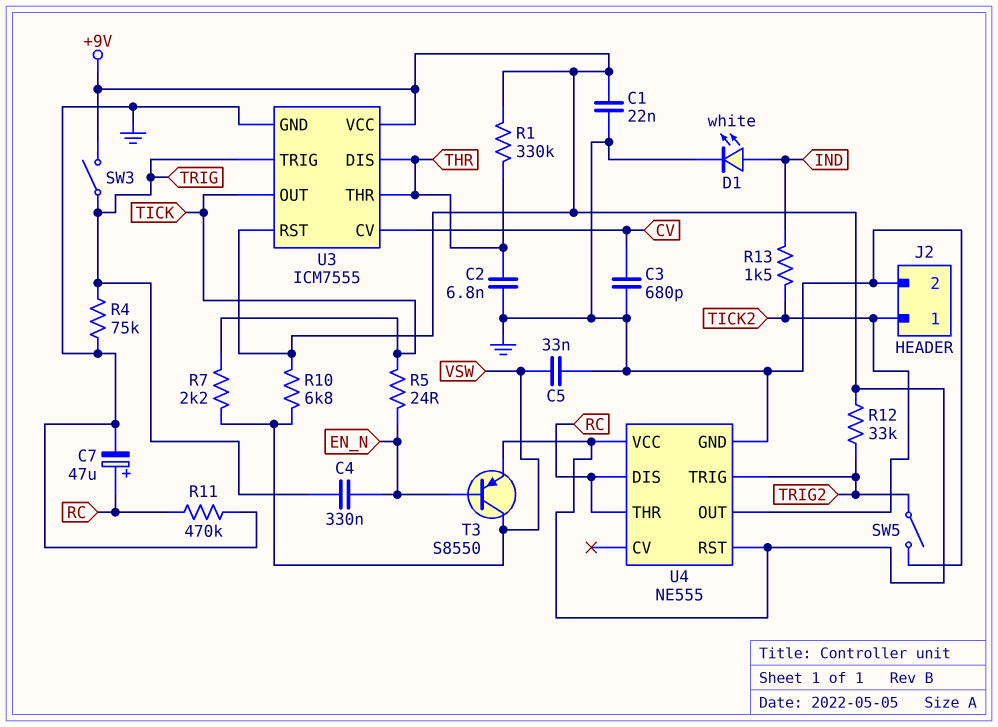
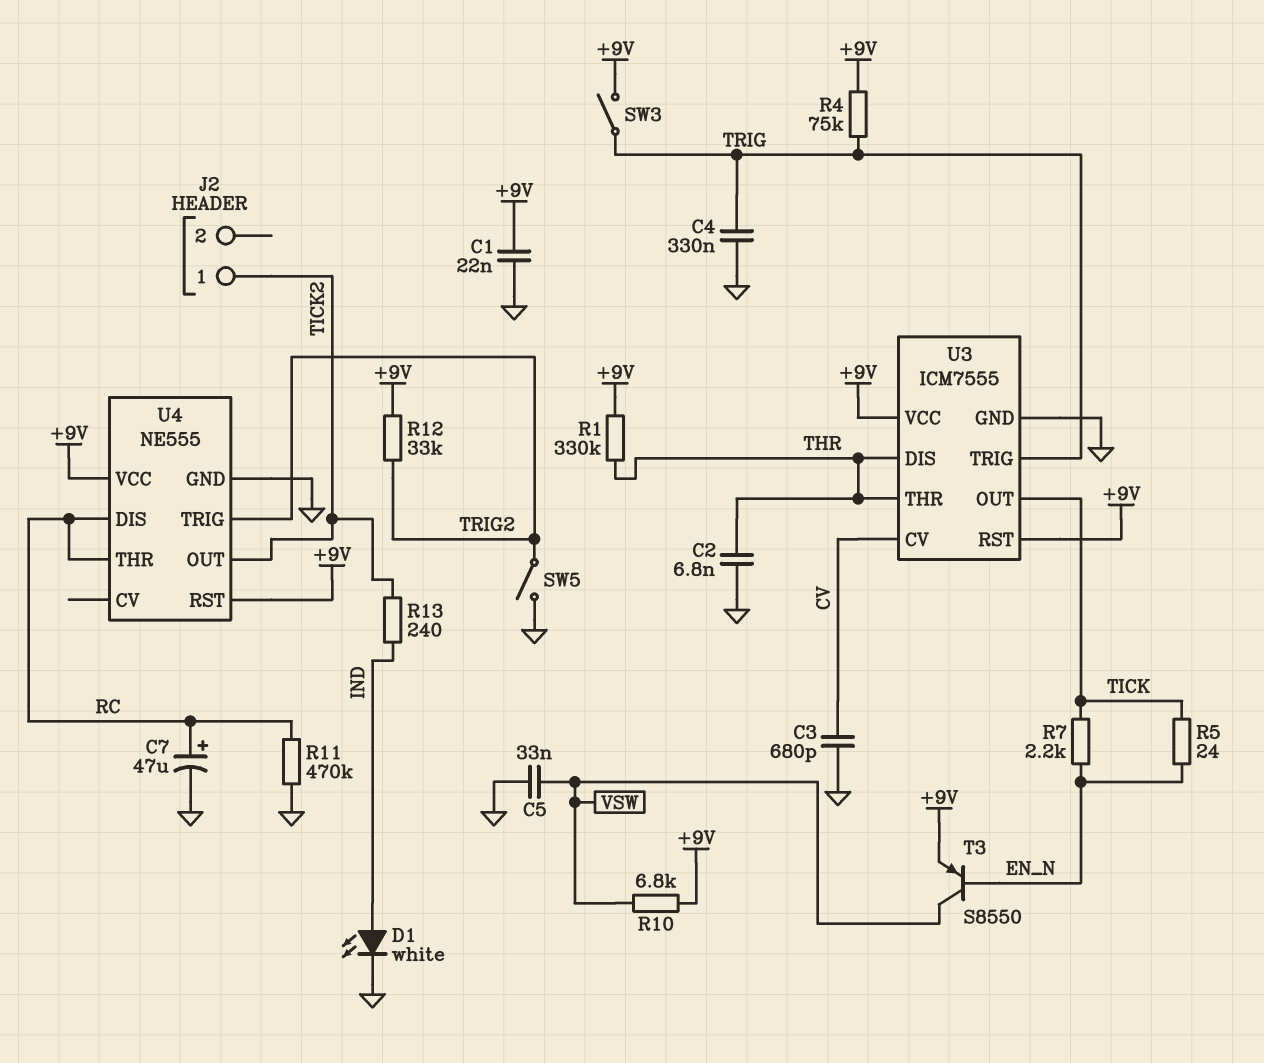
C4: 330nF (EN_N, TRIG) -> 330nF (GND, TRIG)
J2 pin 2: GND -> none
R4: 75k (GND, TRIG) -> 75k (+9V, TRIG)
R7: 2.2k (TICK, VSW) -> 2.2k (EN_N, TICK)
R13: 1.5k (IND, TICK2) -> 240 (IND, TICK2)

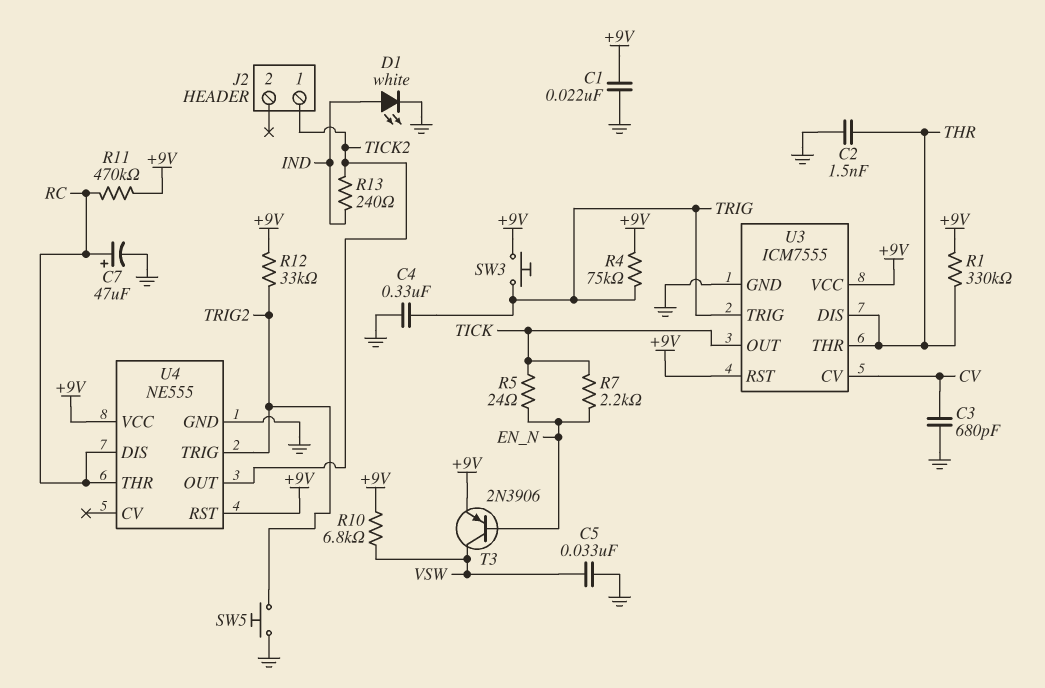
C2: 6.8nF (GND, THR) -> 1.5nF (GND, THR)
R11: 470k (GND, RC) -> 470k (+9V, RC)
SW3: switch (+9V, TRIG) -> button (+9V, TRIG)
SW5: switch (GND, TRIG2) -> button (GND, TRIG2)
T3: PNP S8550 (B EN_N, C VSW, E +9V) -> PNP 2N3906 (B EN_N, C VSW, E +9V)

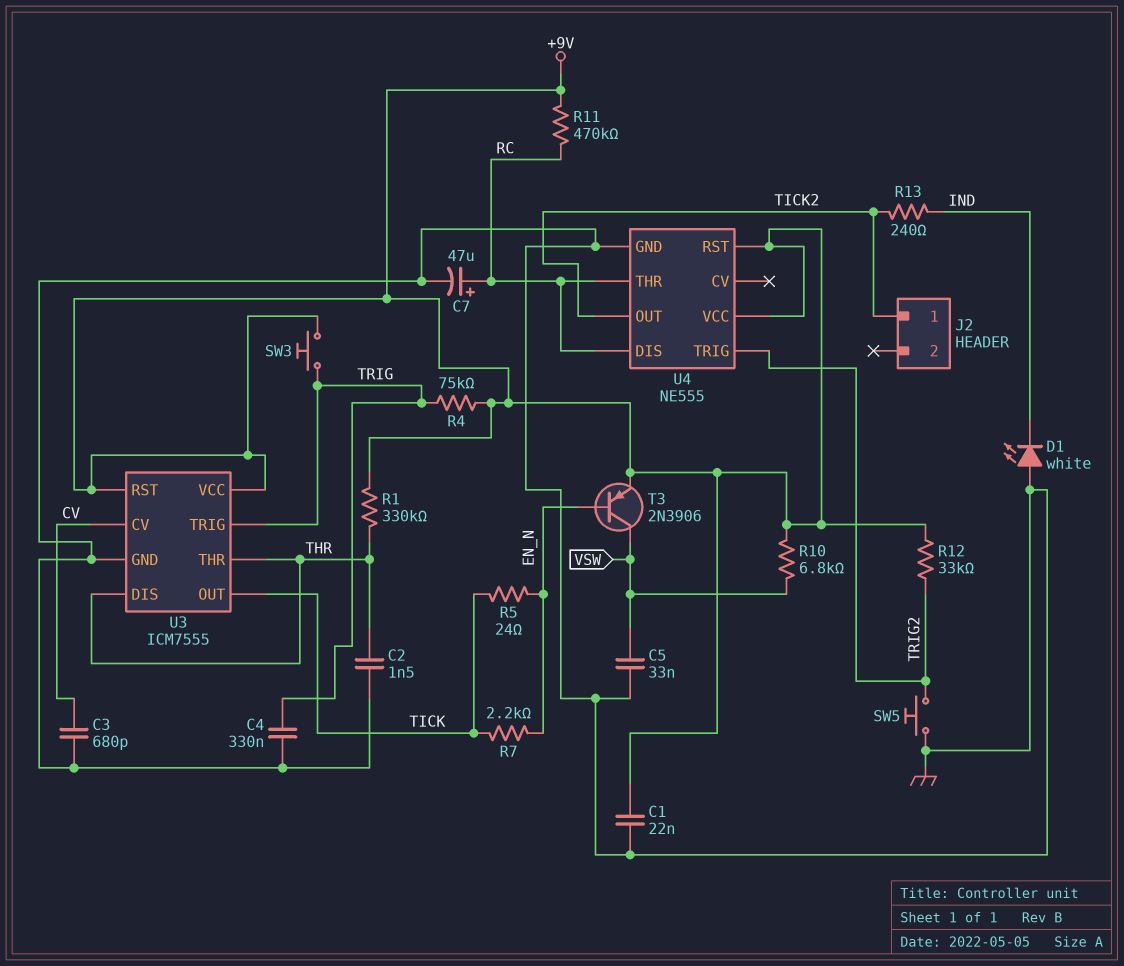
D1: LED white (A IND, K GND) -> LED white (A GND, K IND)

